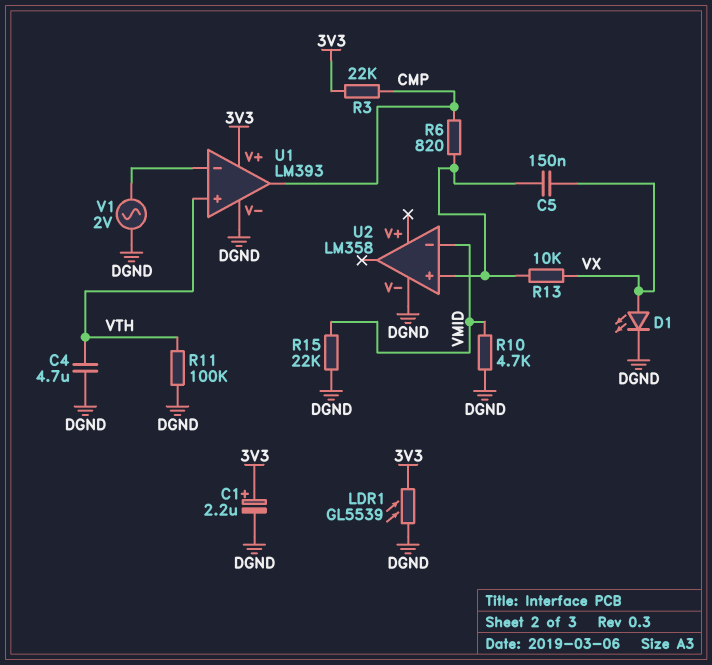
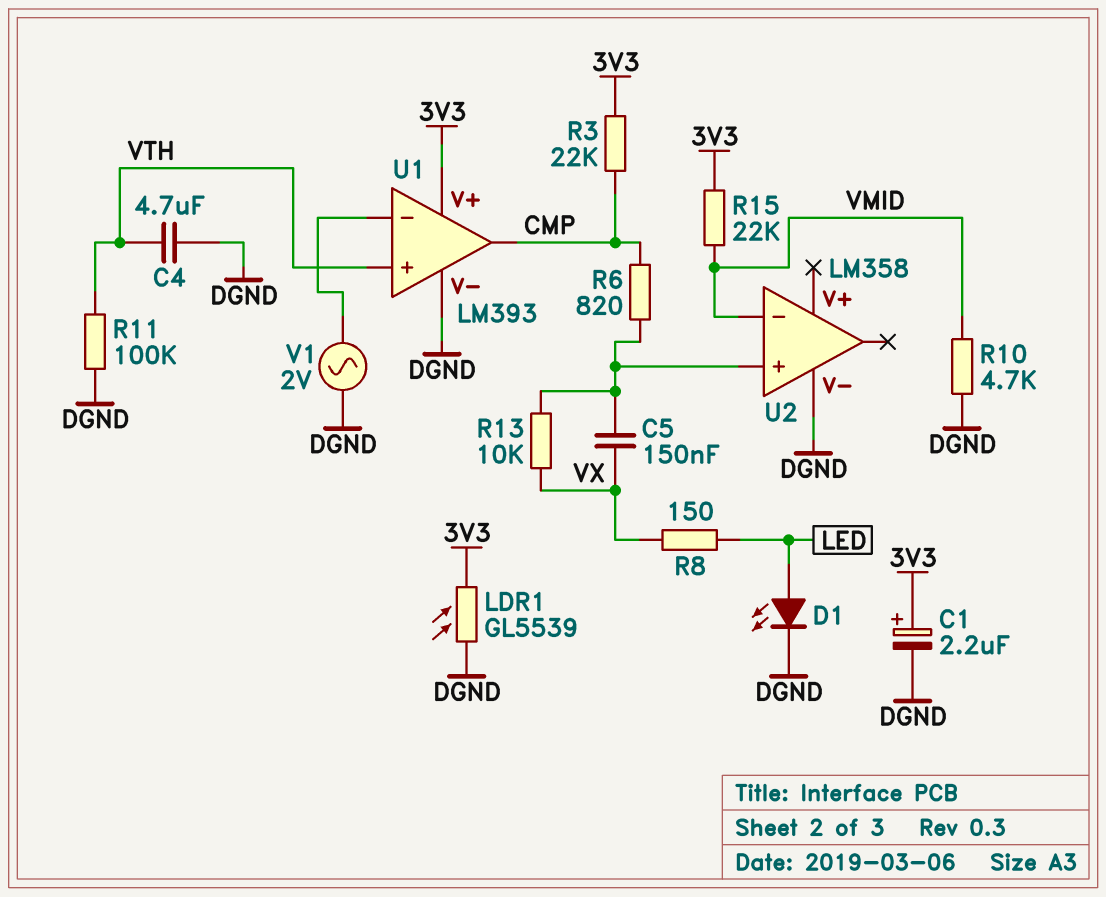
D1: LED (A VX, K DGND) -> LED (A LED, K DGND)
R8: none -> 150 (LED, VX)
R15: 22k (DGND, VMID) -> 22k (3V3, VMID)

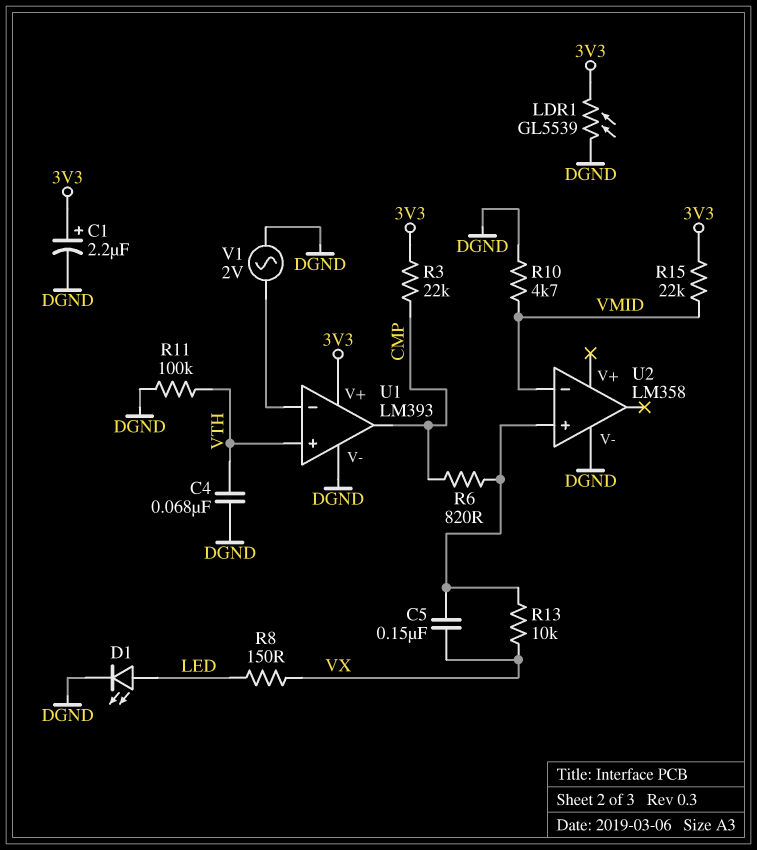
C4: 4.7uF (DGND, VTH) -> 68nF (DGND, VTH)

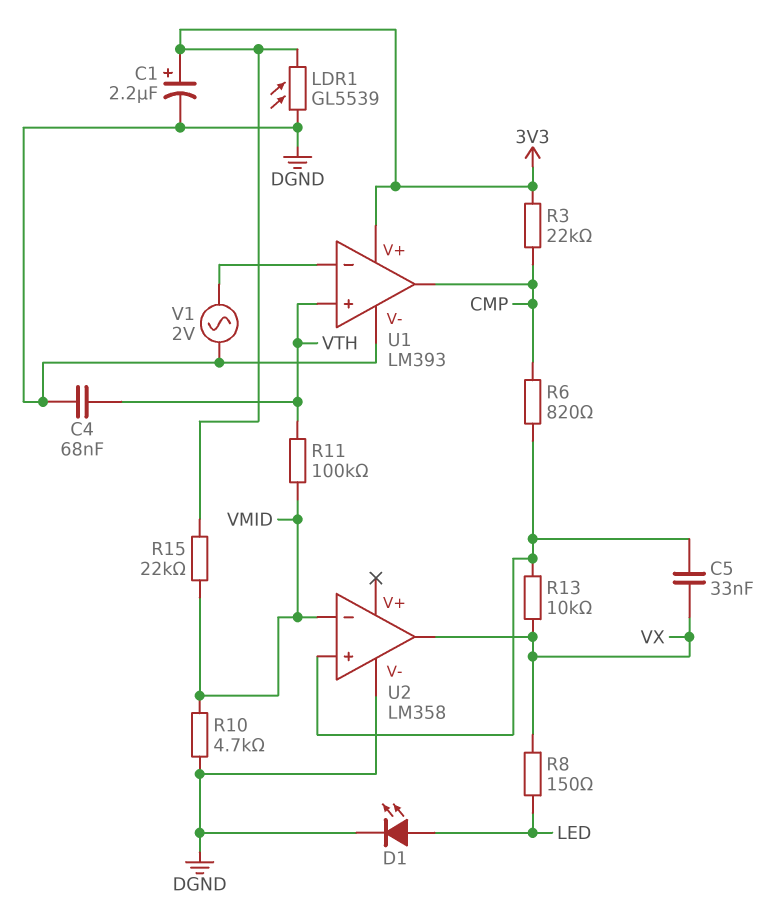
C5: 150nF (U2/in+, VX) -> 33nF (U2/in+, VX)
R11: 100k (DGND, VTH) -> 100k (VMID, VTH)
U2 pin out: none -> VX

